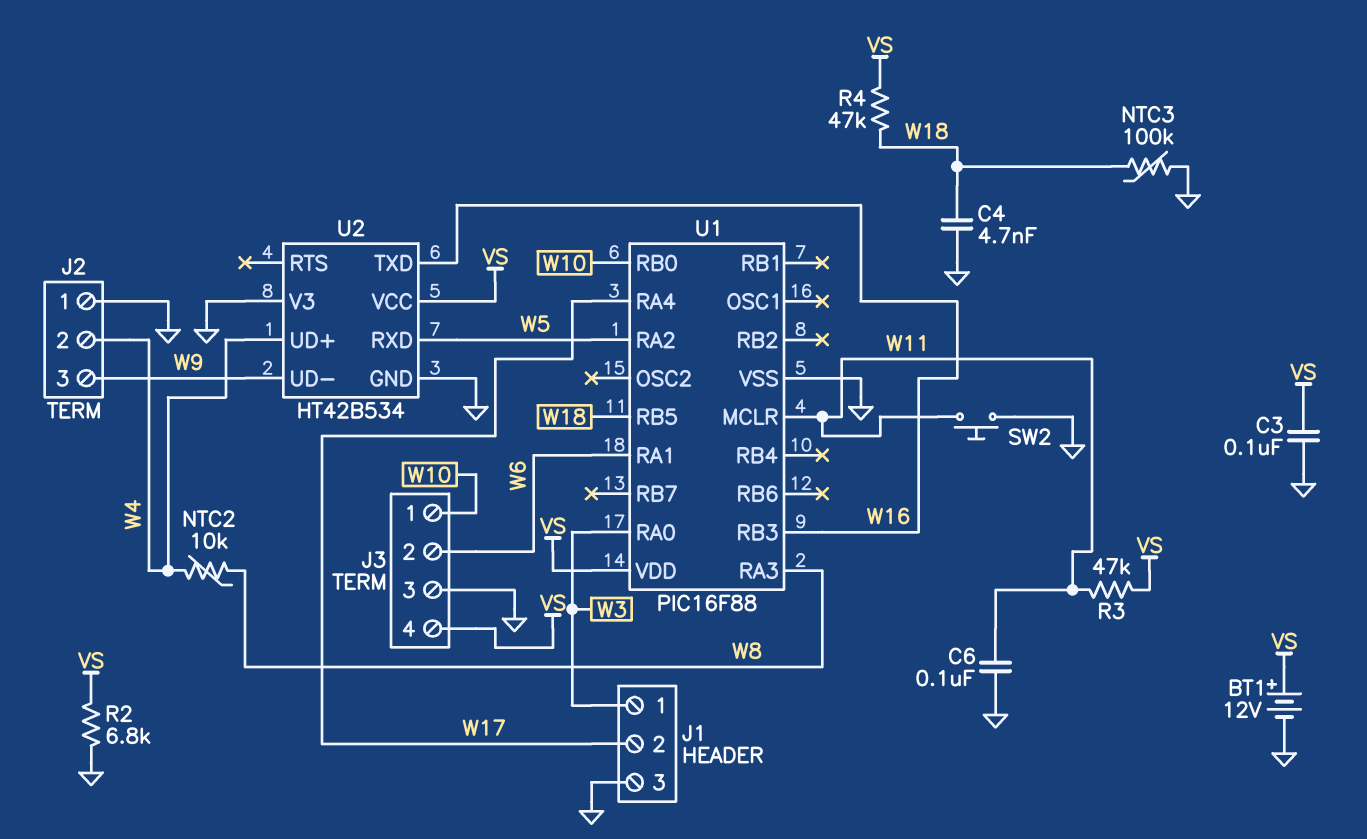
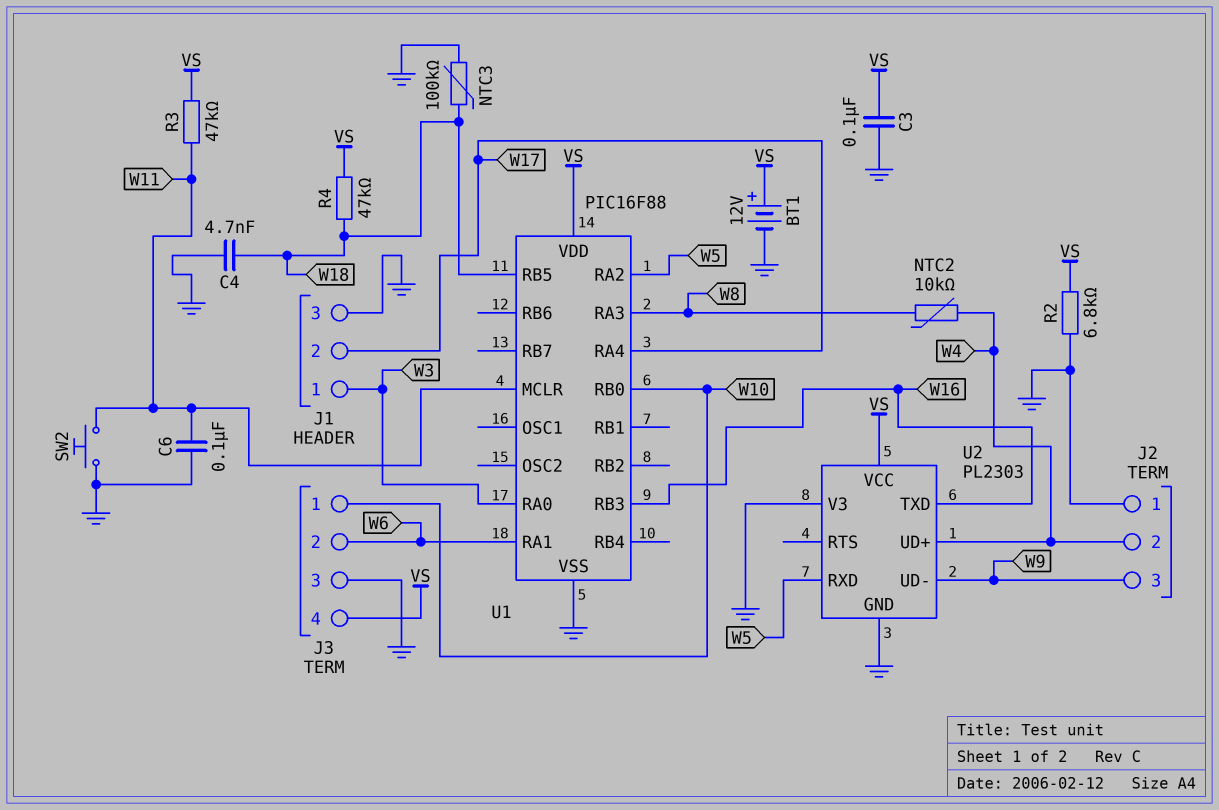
U2: HT42B534 -> PL2303

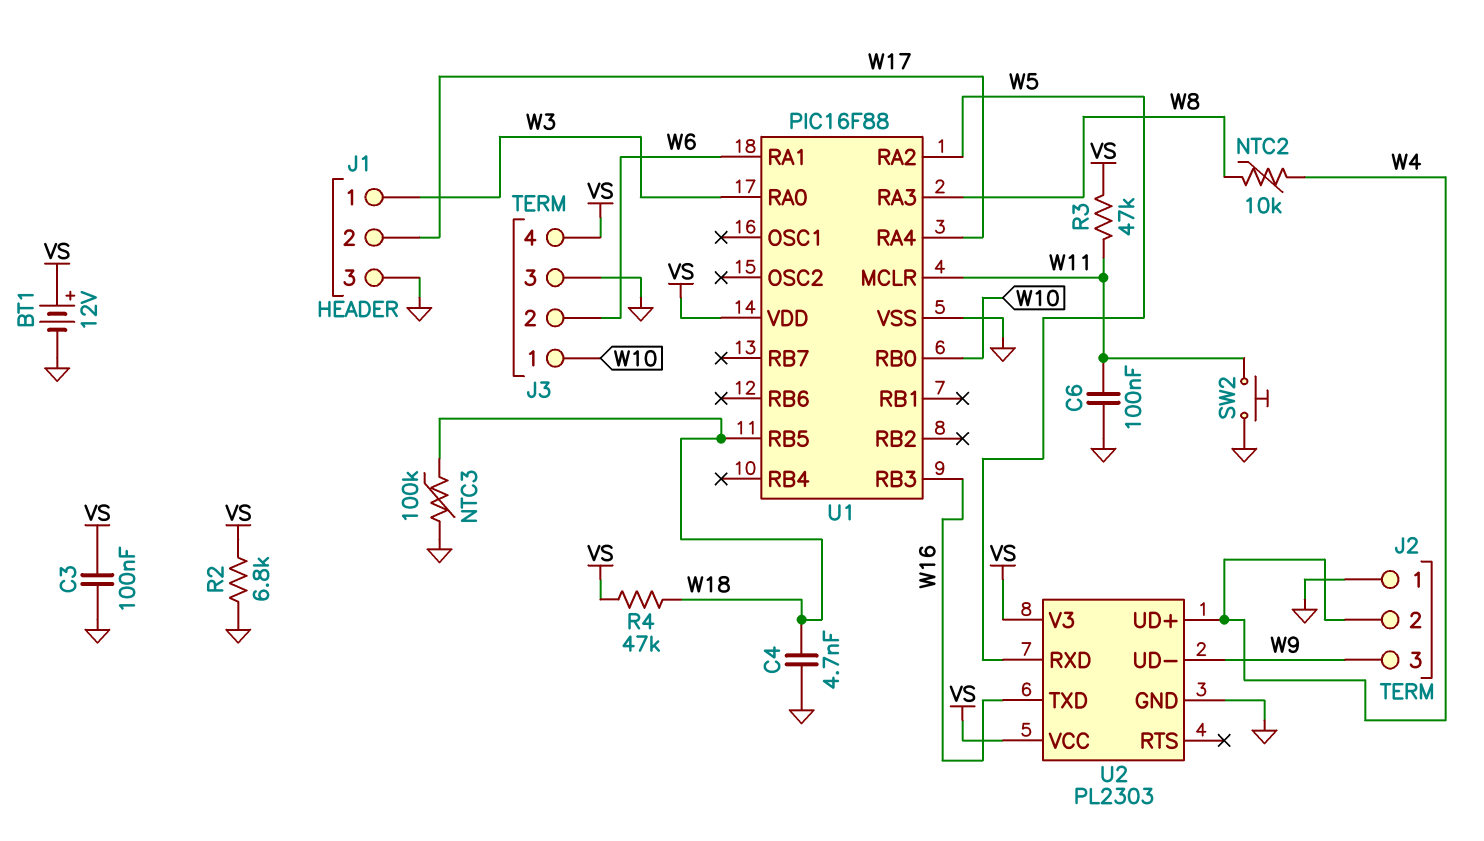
U2 pin V3: GND -> VS

